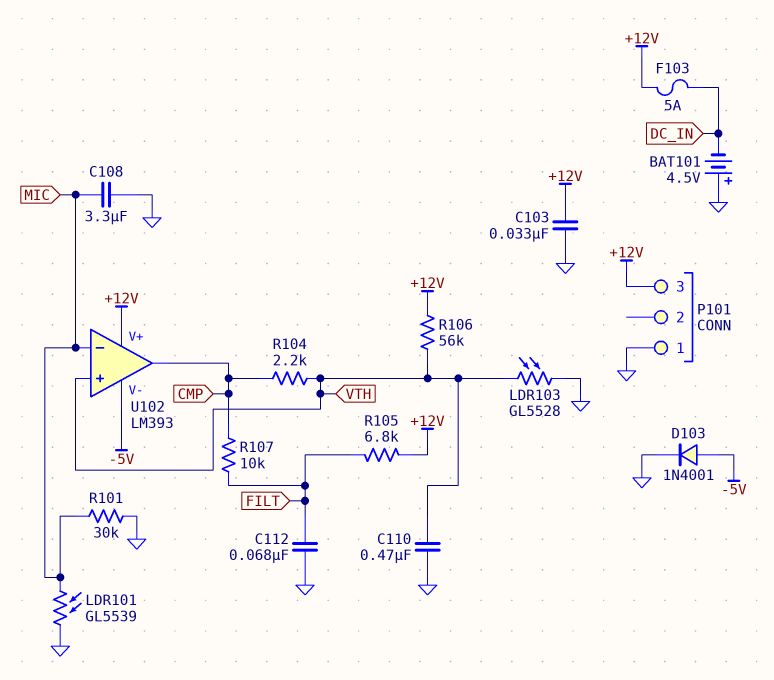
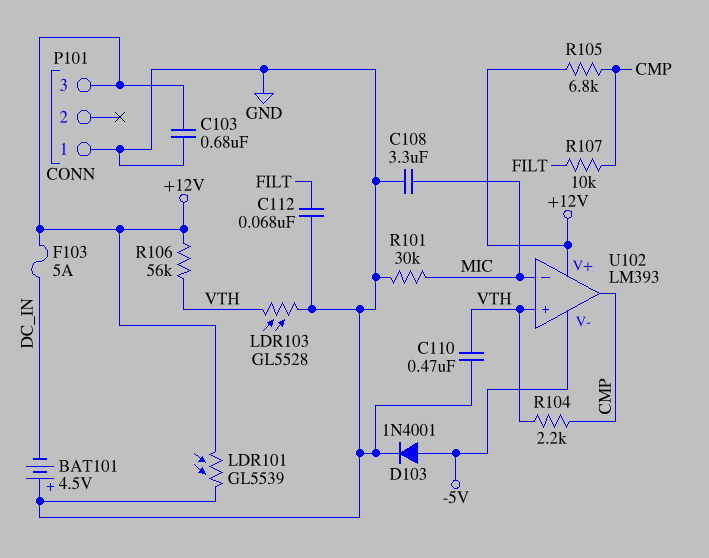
C103: 33nF (+12V, GND) -> 680nF (+12V, GND)
LDR101: GL5539 (GND, MIC) -> GL5539 (+12V, GND)
R105: 6.8k (+12V, FILT) -> 6.8k (+12V, CMP)

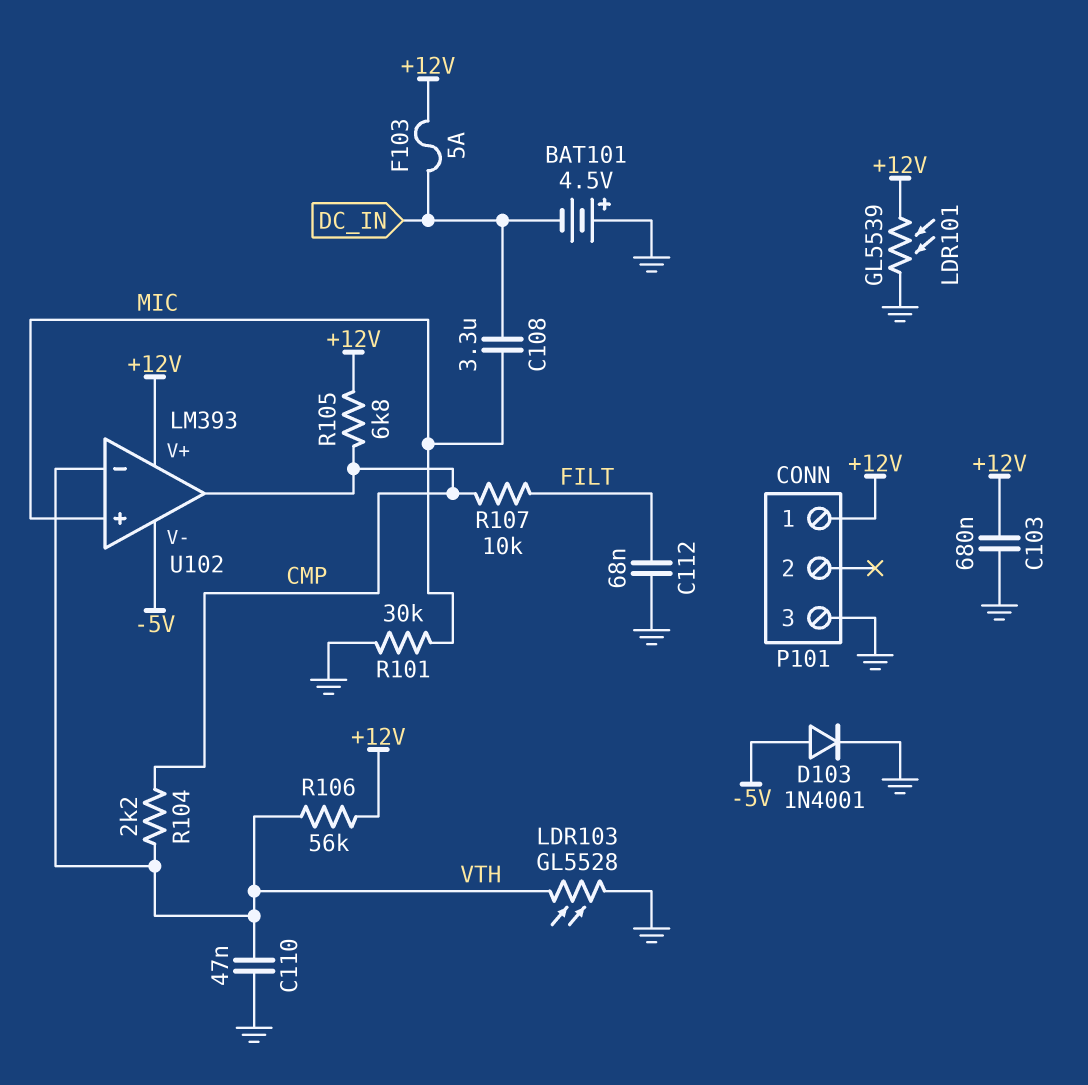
C108: 3.3uF (GND, MIC) -> 3.3uF (DC_IN, MIC)
C110: 470nF (GND, VTH) -> 47nF (GND, VTH)
P101 pin 1: GND -> +12V
P101 pin 3: +12V -> GND
U102 pin in+: VTH -> MIC
U102 pin in-: MIC -> VTH

